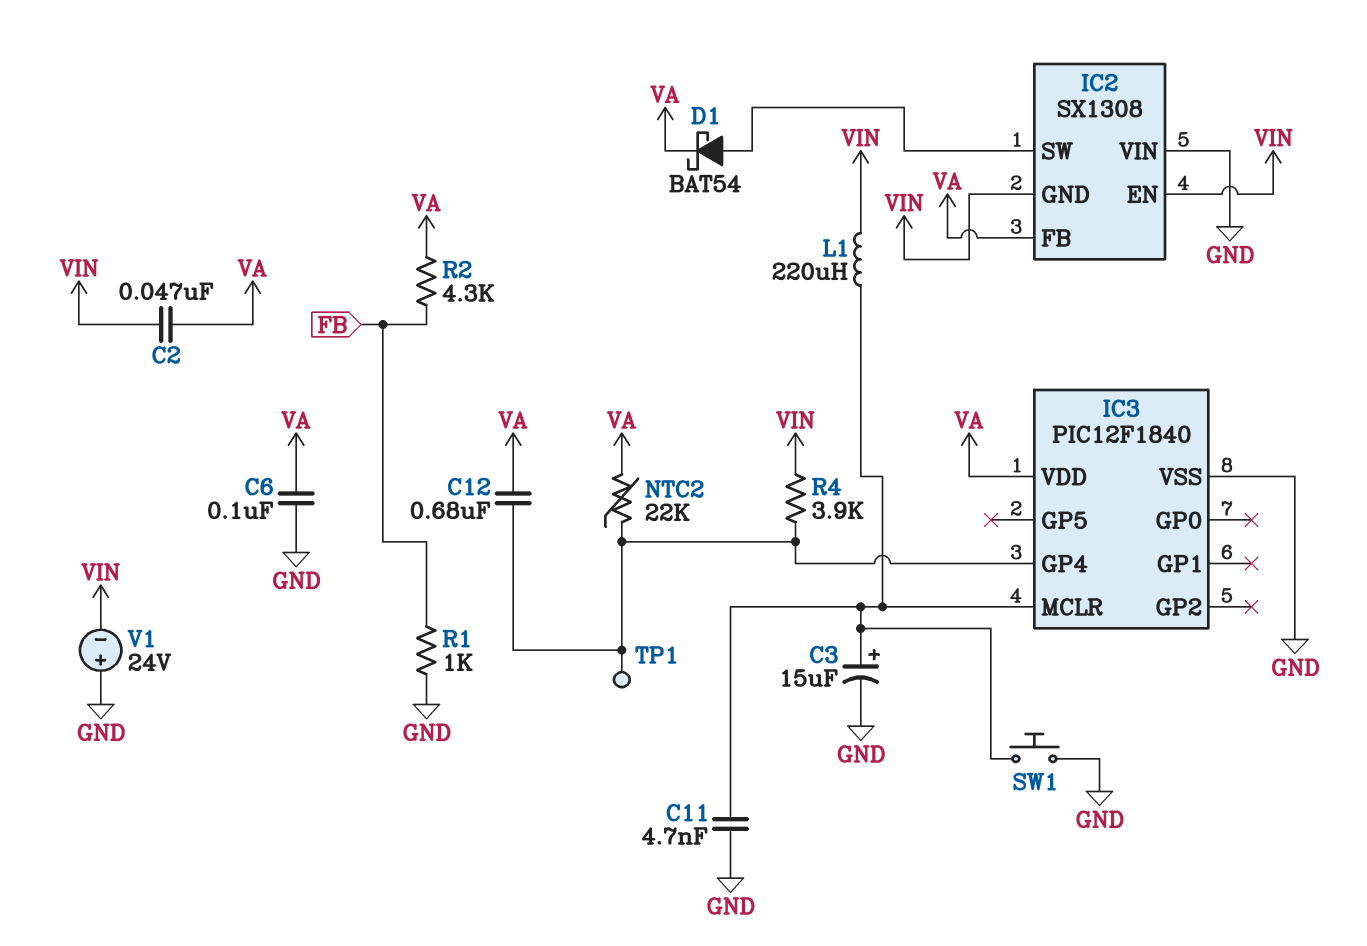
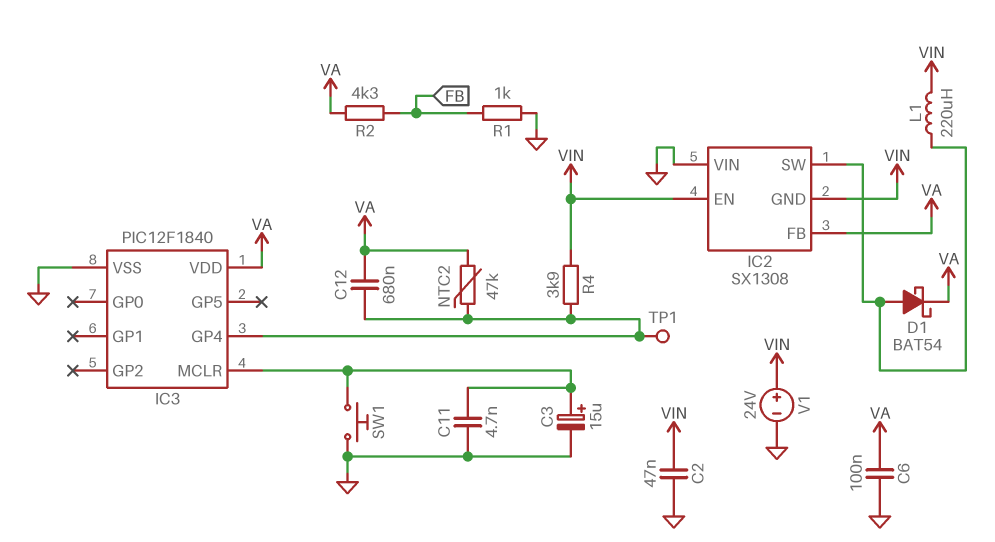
C2: 47nF (VA, VIN) -> 47nF (GND, VIN)
L1: 220uH (IC3/MCLR, VIN) -> 220uH (IC2/SW, VIN)
NTC2: 22k (IC3/GP4, VA) -> 47k (IC3/GP4, VA)
V1: 24V (plus GND, minus VIN) -> 24V (plus VIN, minus GND)

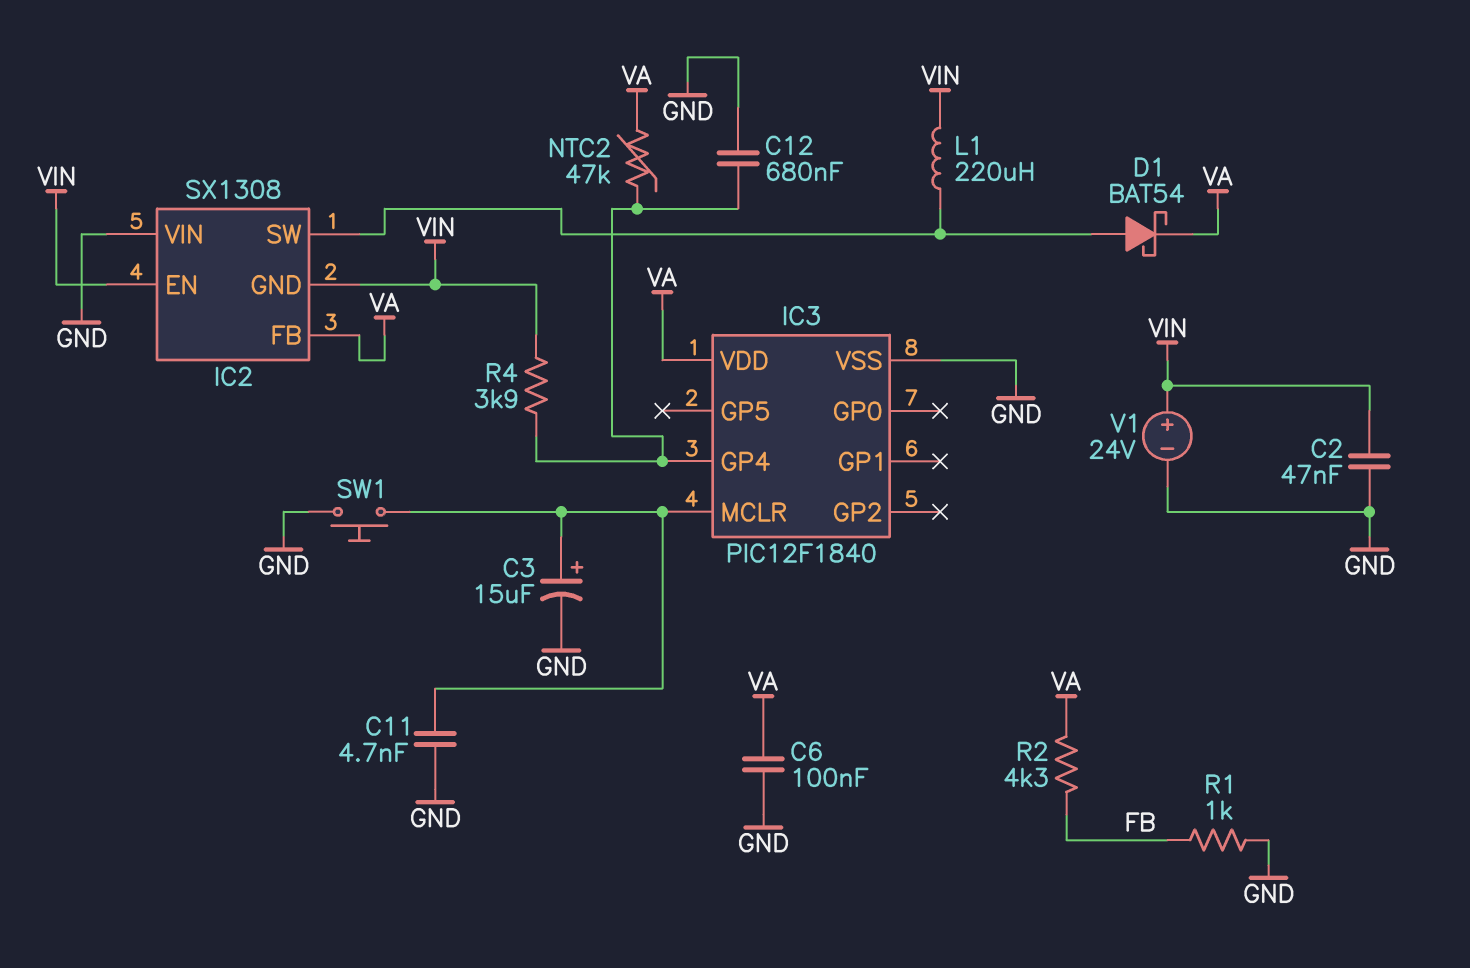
C12: 680nF (IC3/GP4, VA) -> 680nF (GND, IC3/GP4)
TP1: test point (IC3/GP4) -> none

